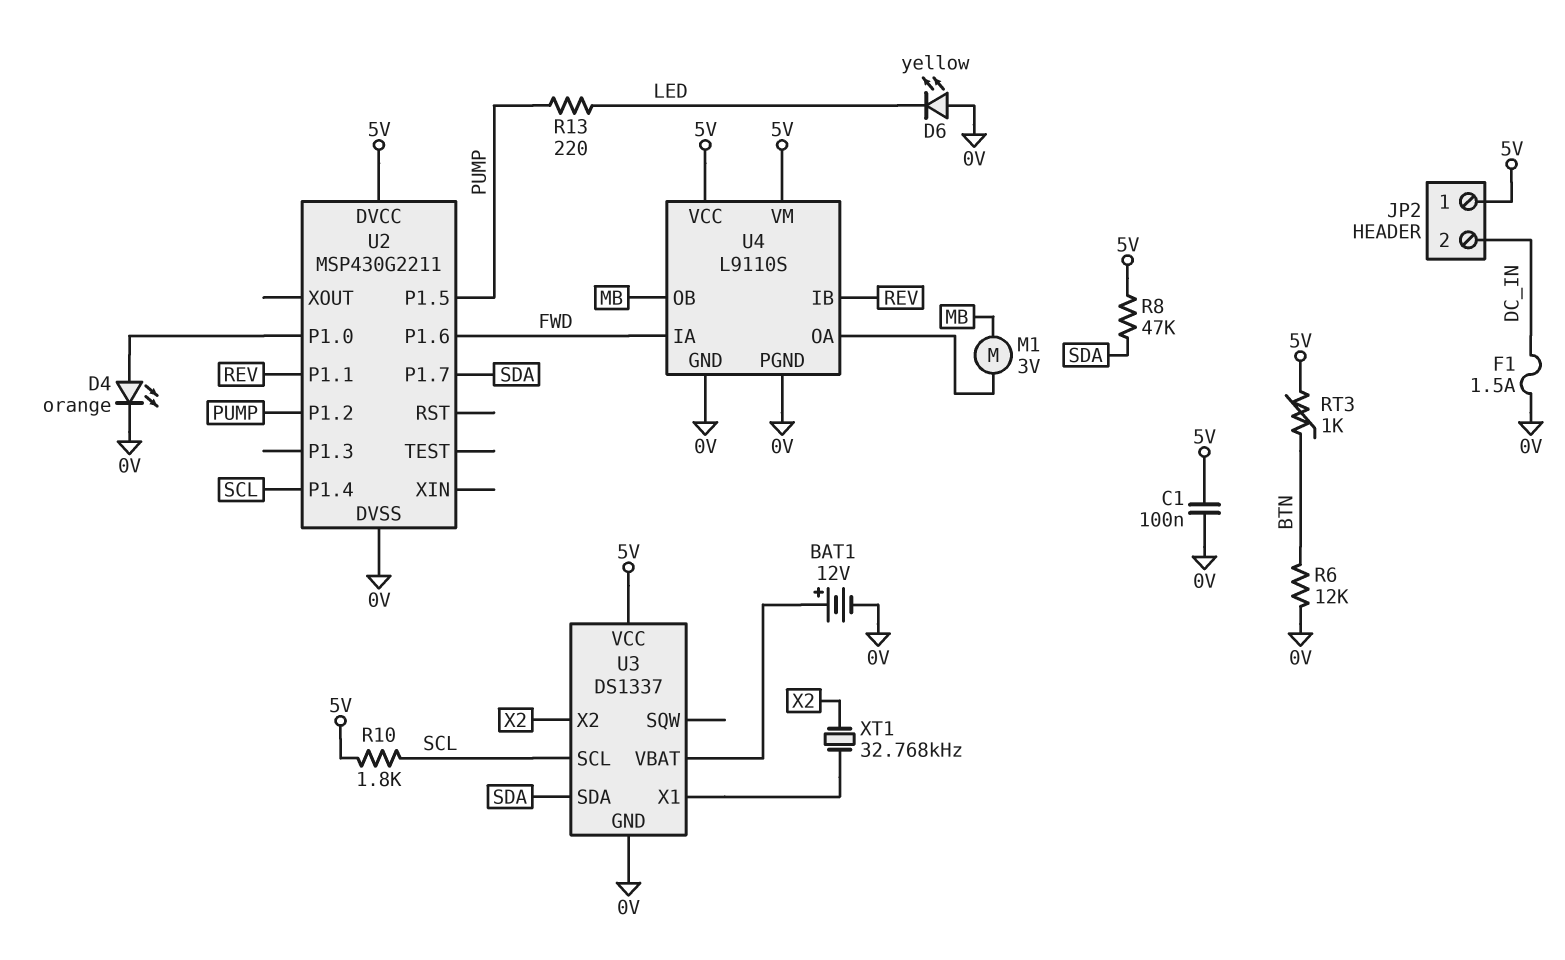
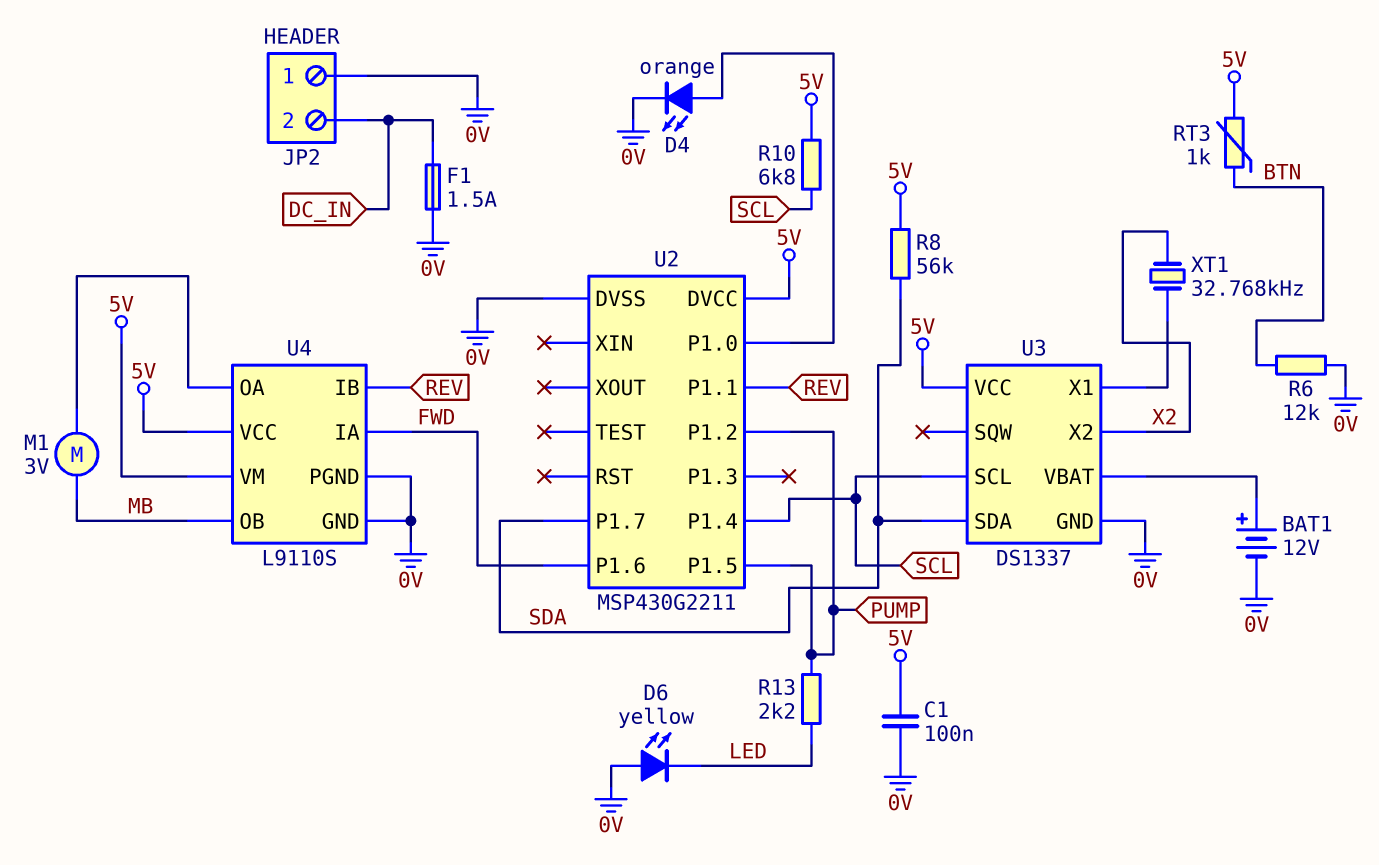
JP2 pin 1: 5V -> 0V
R8: 47k (5V, SDA) -> 56k (5V, SDA)
R10: 1.8k (5V, SCL) -> 6.8k (5V, SCL)
R13: 220 (LED, PUMP) -> 2.2k (LED, PUMP)

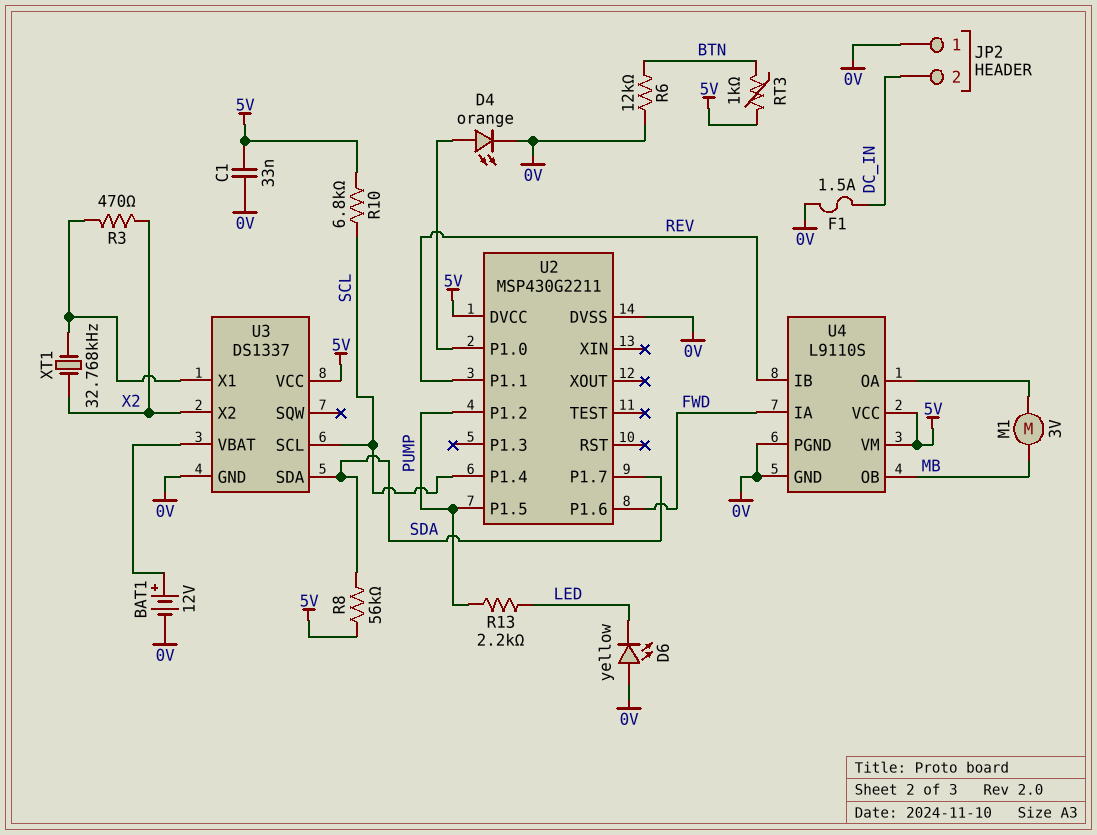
C1: 100nF (0V, 5V) -> 33nF (0V, 5V)
R3: none -> 470 (U3/X1, X2)

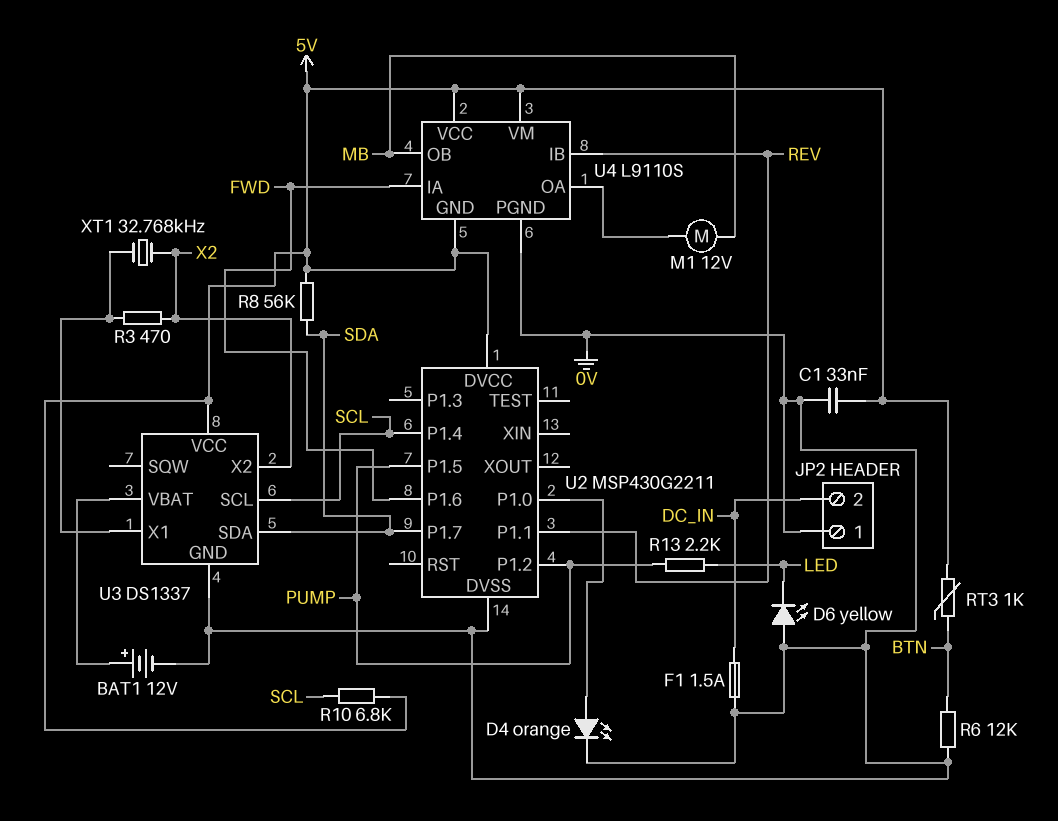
M1: motor 3V (MB, U4/OA) -> motor 12V (MB, U4/OA)
U4 pin GND: 0V -> 5V

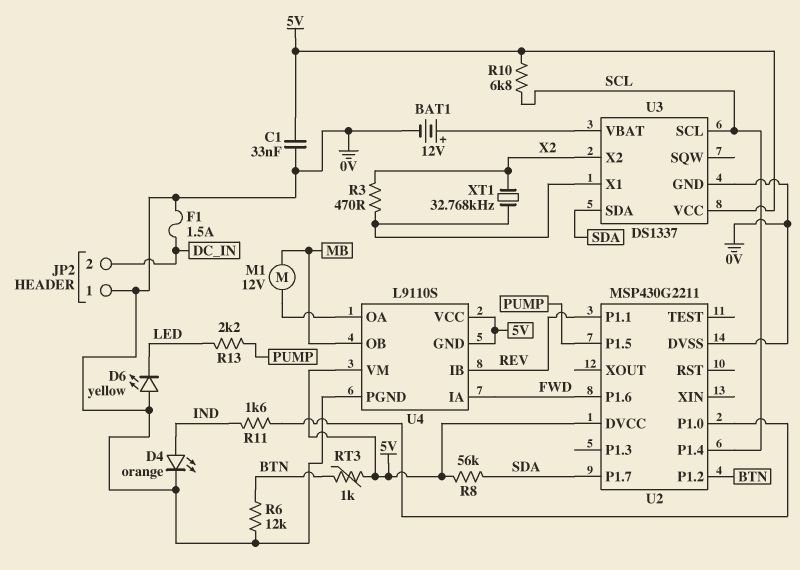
D4: LED orange (A U2/P1.0, K 0V) -> LED orange (A IND, K 0V)
R11: none -> 1.6k (IND, U2/P1.0)
U2 pin P1.2: PUMP -> BTN

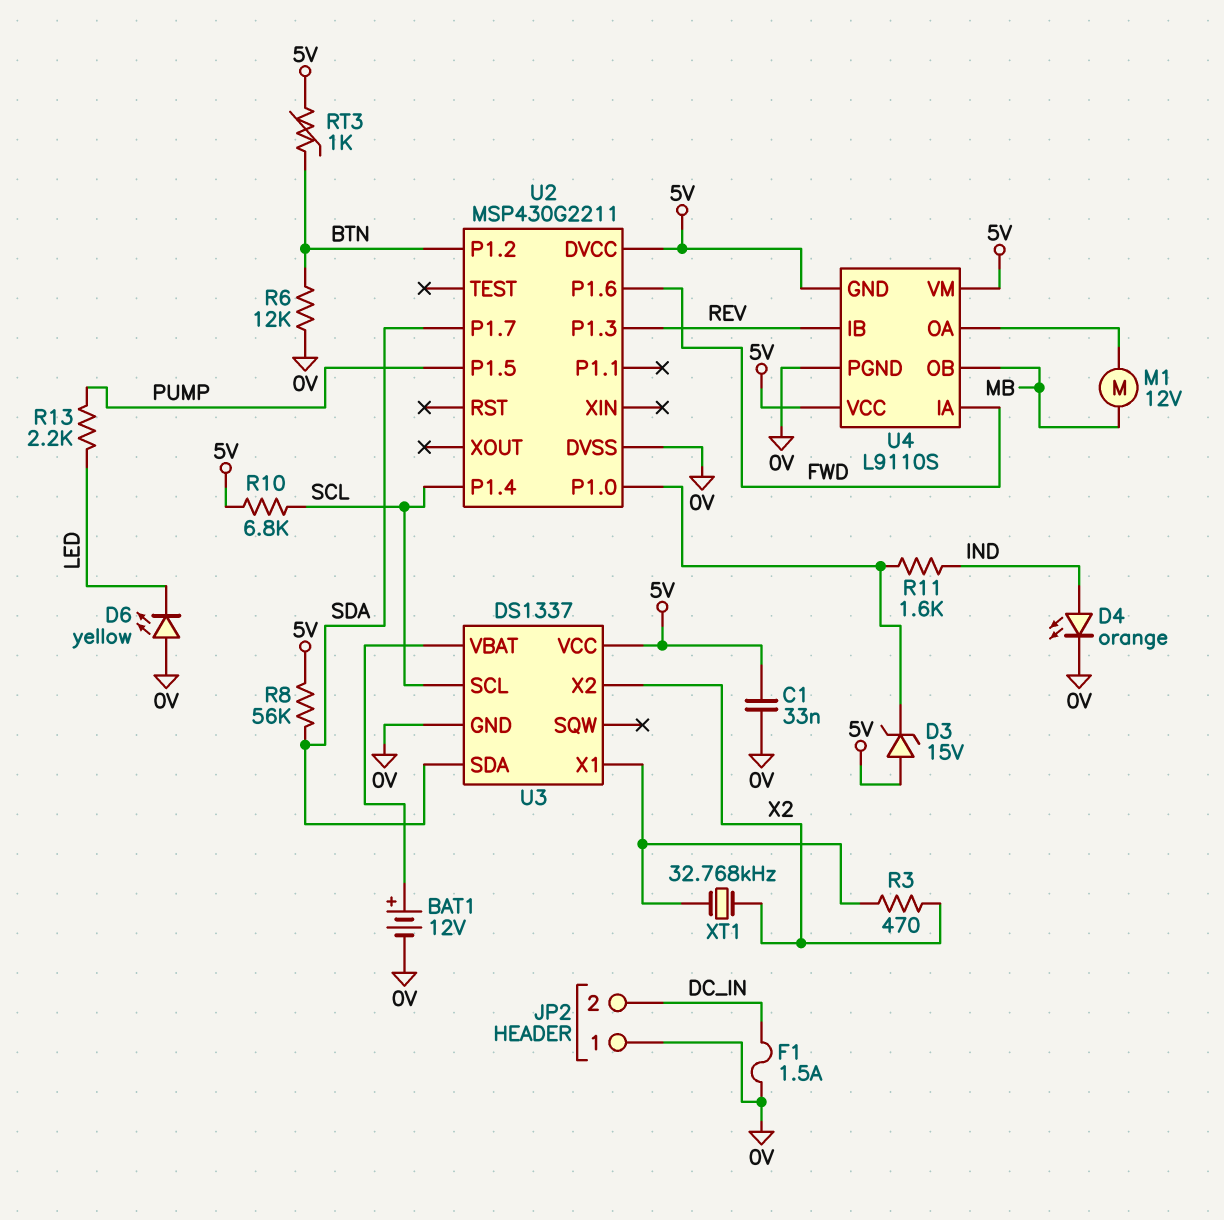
D3: none -> zener 15V (A 5V, K U2/P1.0)
U2 pin P1.1: REV -> none
U2 pin P1.3: none -> REV

